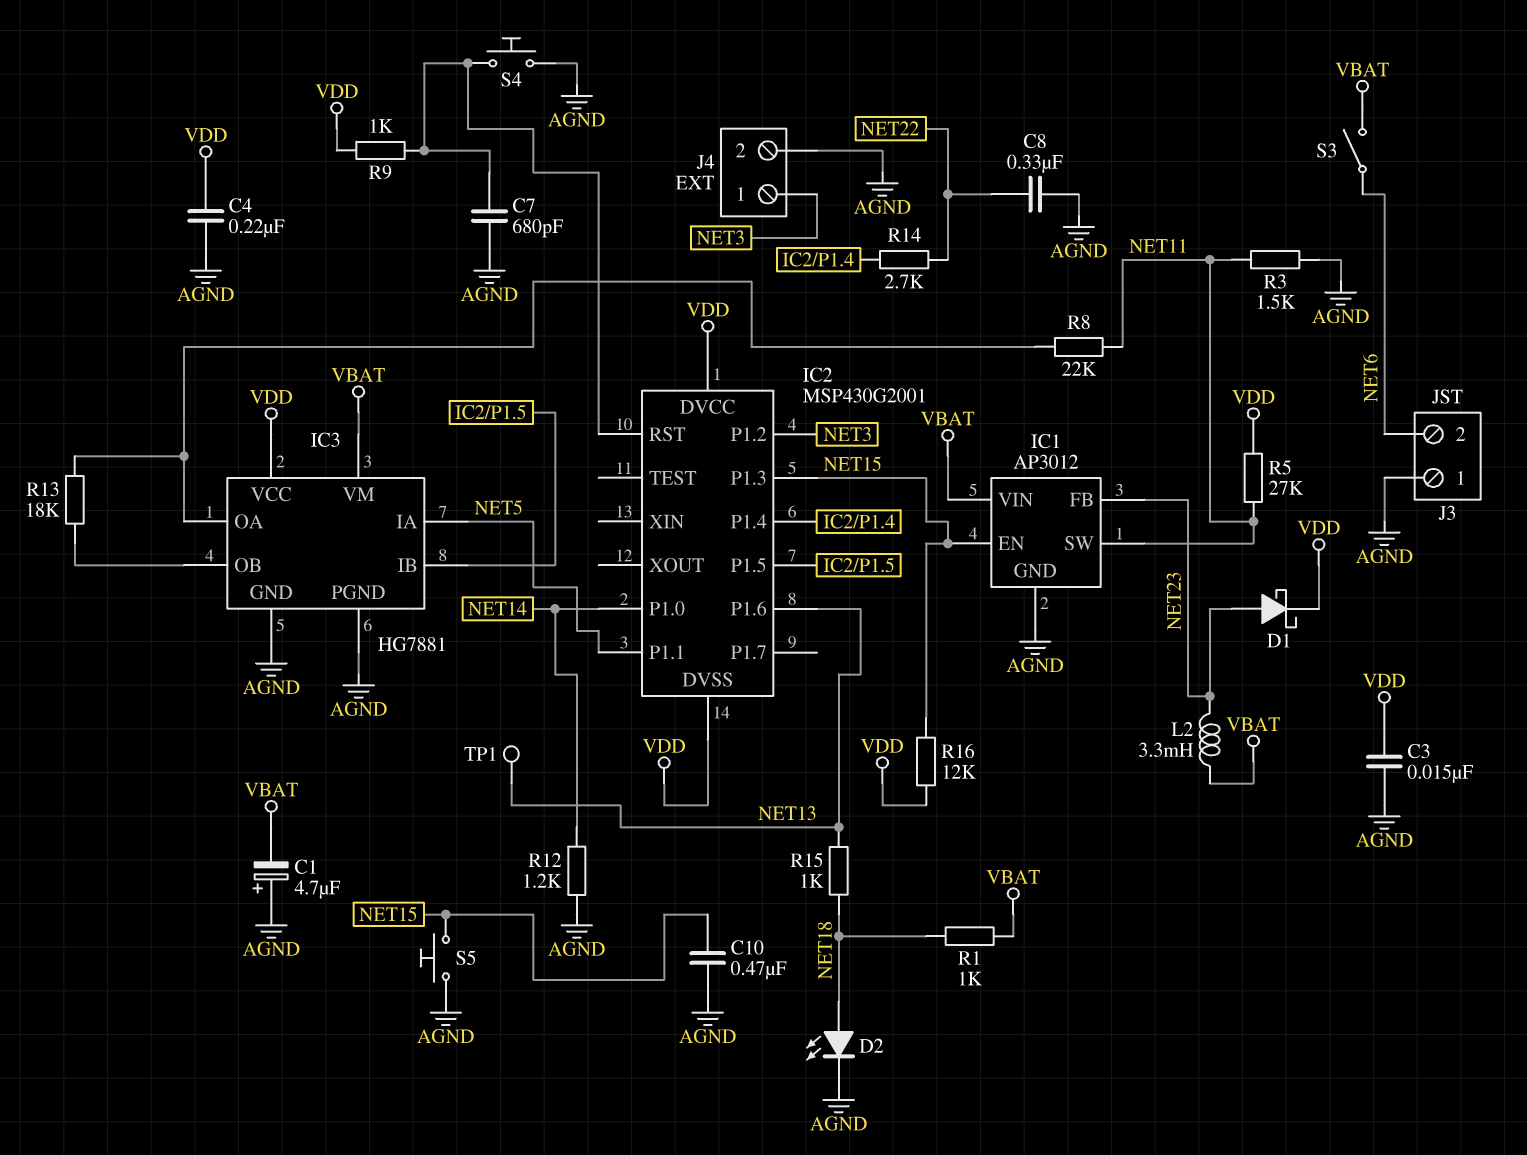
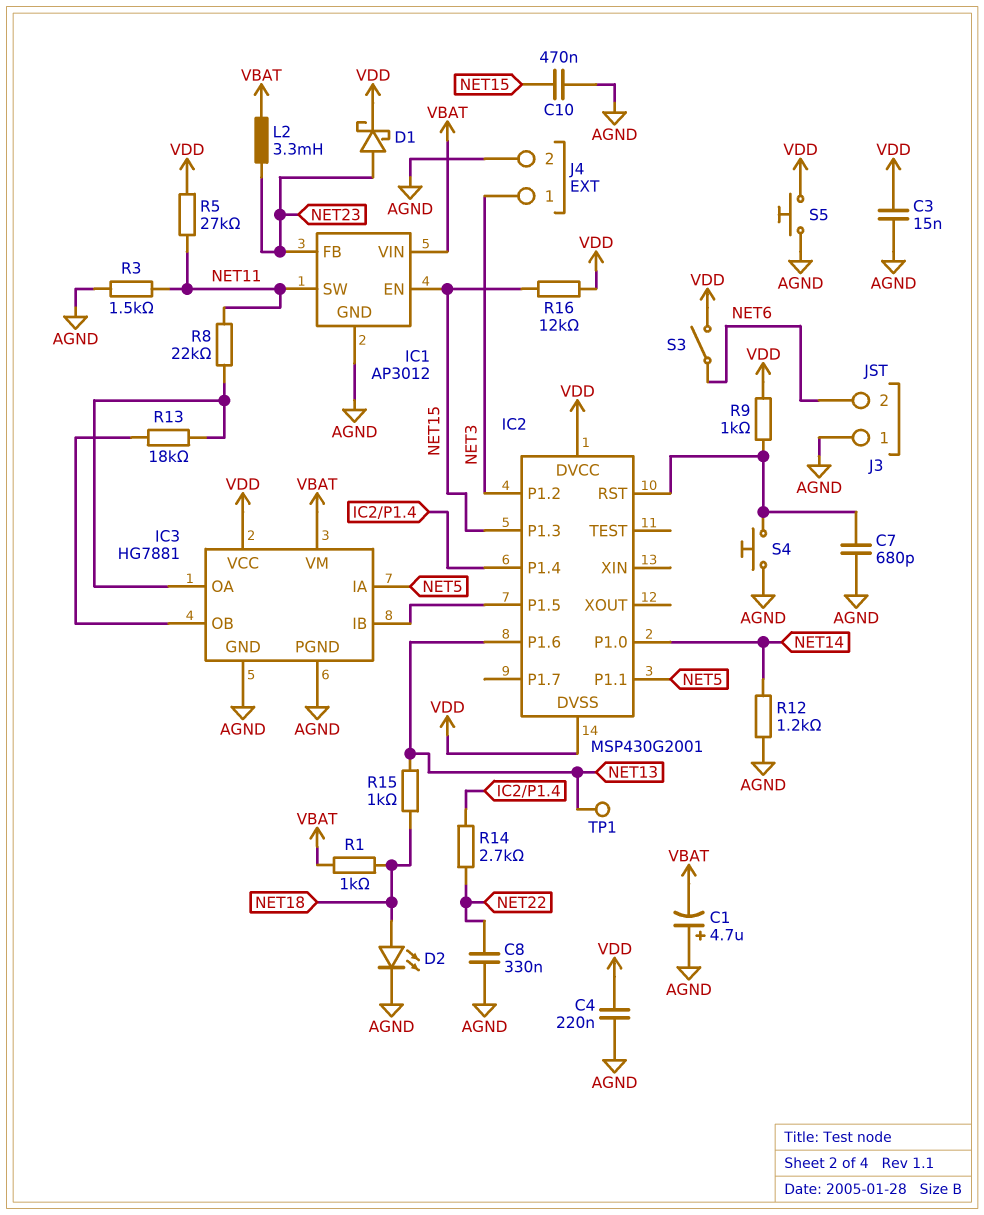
S3: switch (NET6, VBAT) -> switch (NET6, VDD)
S5: button (AGND, NET15) -> button (AGND, VDD)

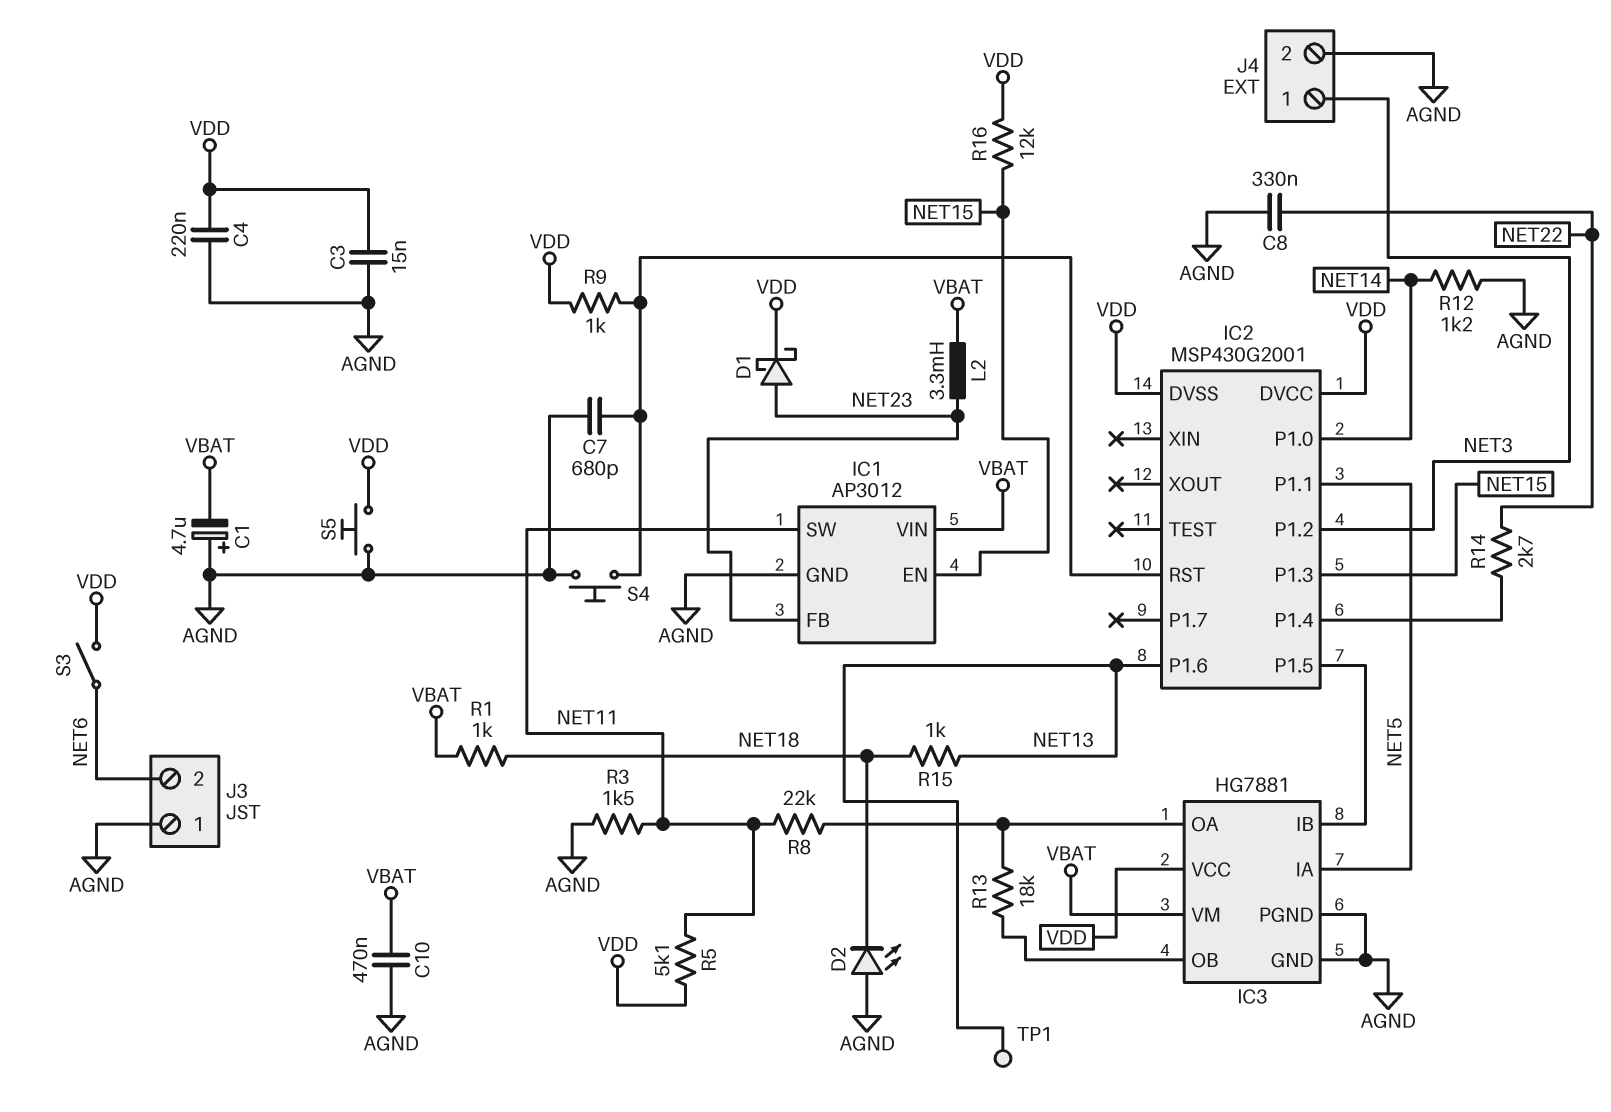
C10: 470nF (AGND, NET15) -> 470nF (AGND, VBAT)
D2: LED (A NET18, K AGND) -> LED (A AGND, K NET18)
R5: 27k (NET11, VDD) -> 5.1k (NET11, VDD)

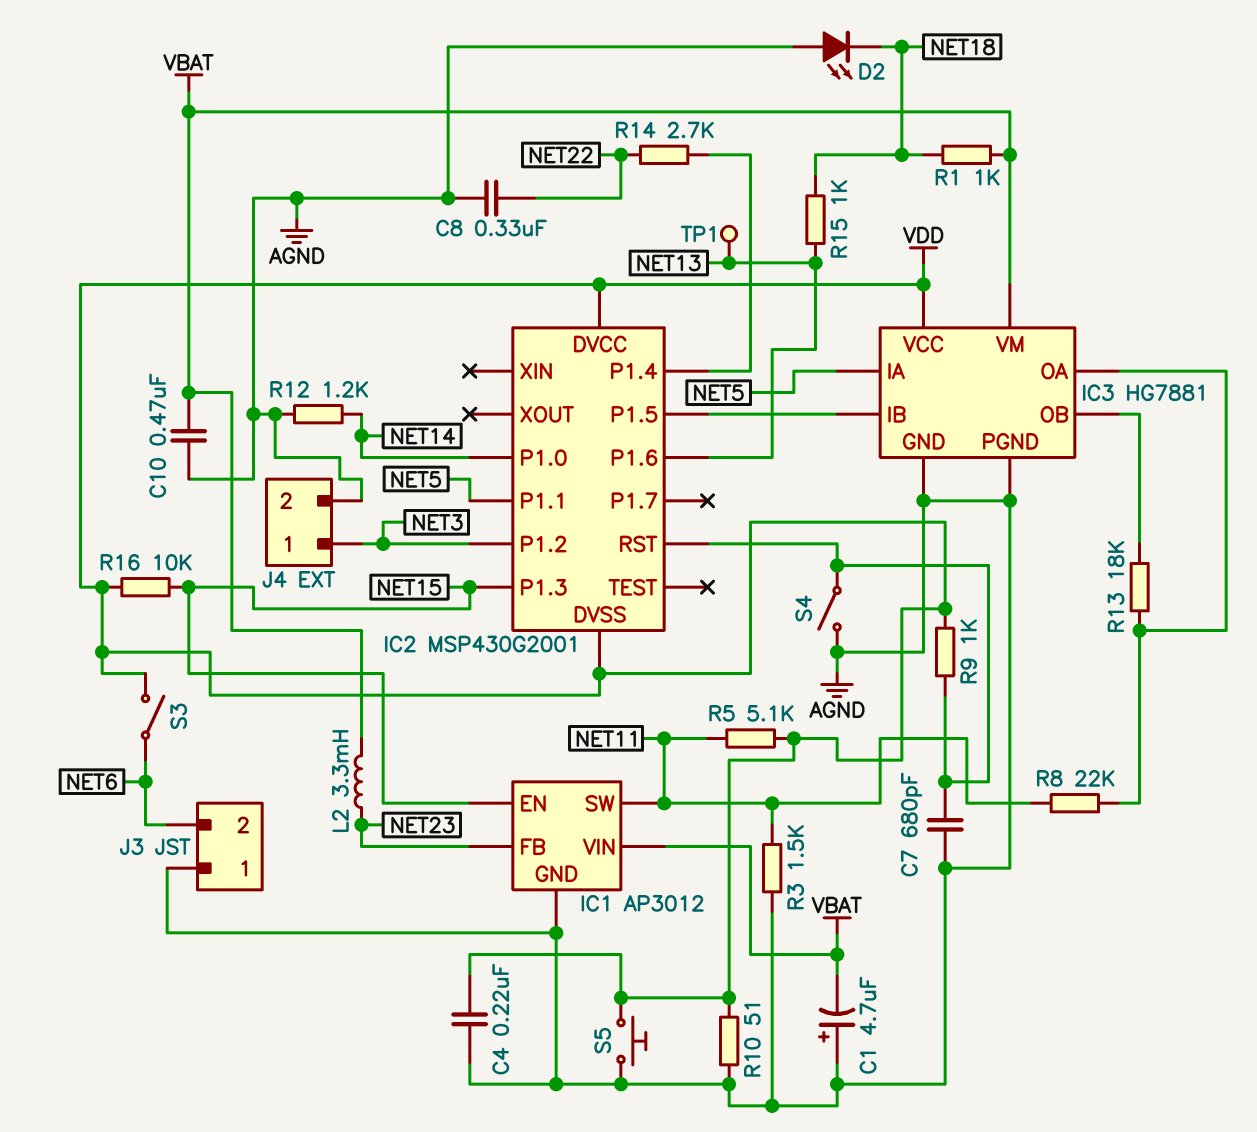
C3: 15nF (AGND, VDD) -> none
D1: schottky (A NET23, K VDD) -> none
R10: none -> 51 (AGND, VDD)
R16: 12k (NET15, VDD) -> 10k (NET15, VDD)
S4: button (AGND, IC2/RST) -> switch (AGND, IC2/RST)

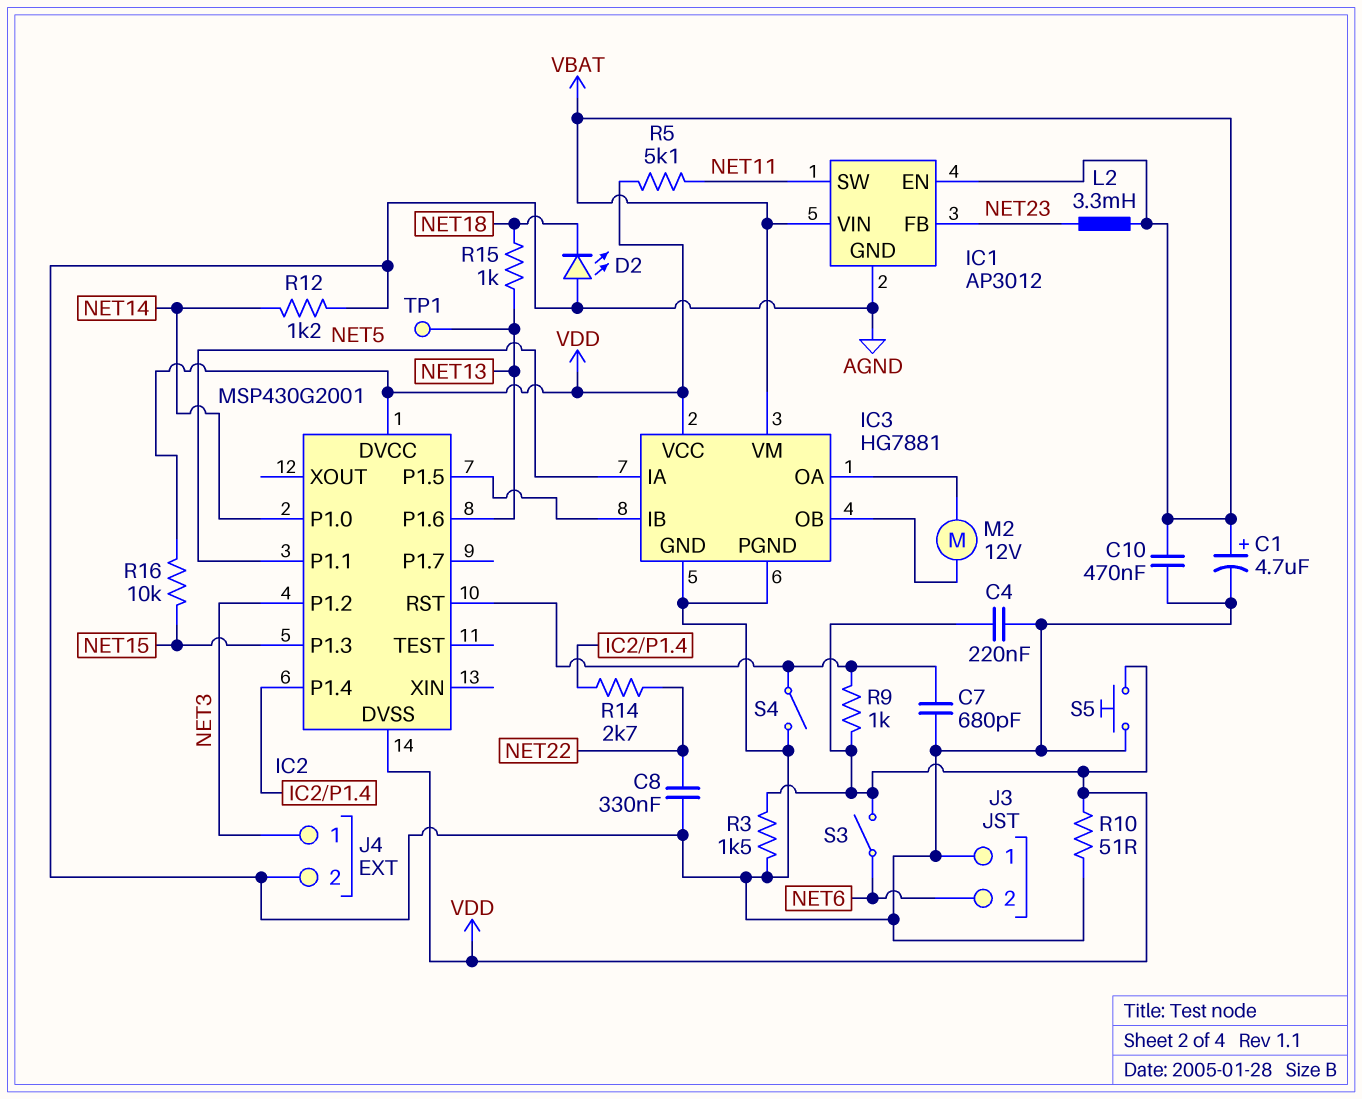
C1: 4.7uF (plus AGND, minus VBAT) -> 4.7uF (plus VBAT, minus AGND)
IC1 pin EN: NET15 -> VBAT
M2: none -> motor 12V (IC3/OA, IC3/OB)
R1: 1k (NET18, VBAT) -> none
R3: 1.5k (AGND, NET11) -> 1.5k (AGND, VDD)
R8: 22k (IC3/OA, NET11) -> none
R13: 18k (IC3/OA, IC3/OB) -> none

